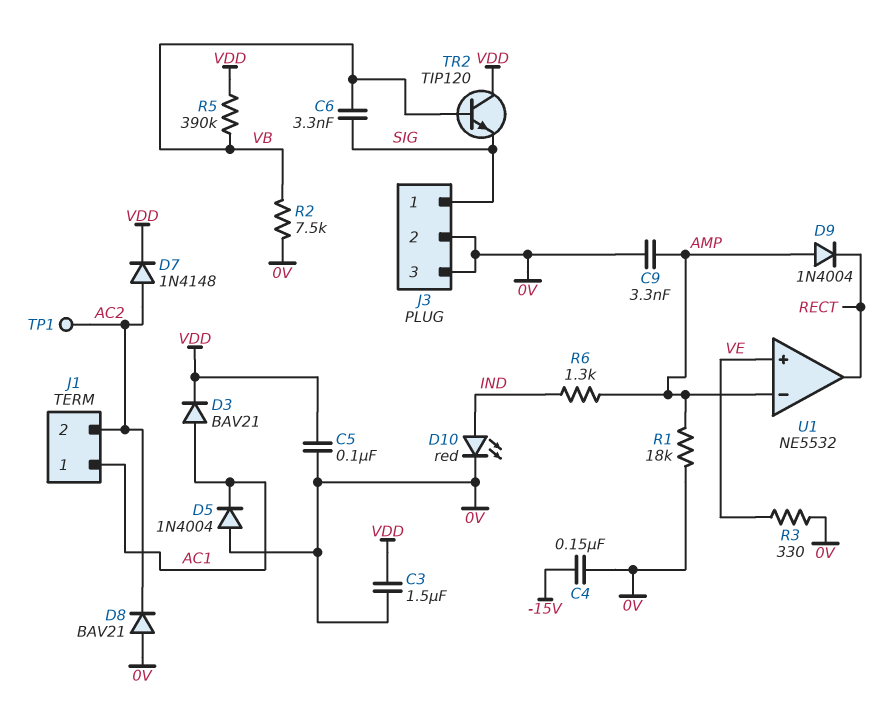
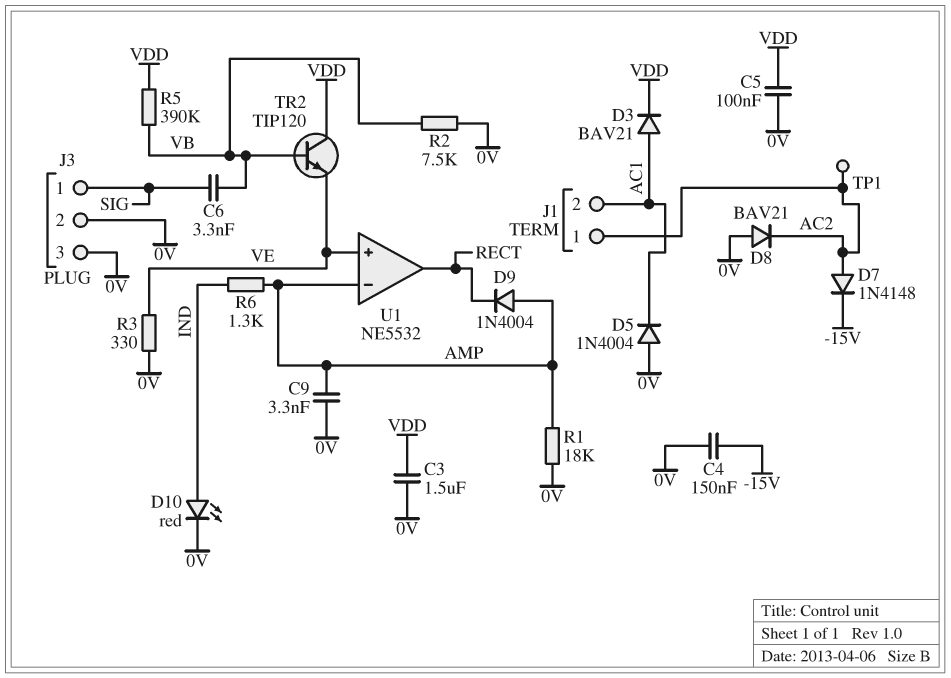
D7: diode 1N4148 (A AC2, K VDD) -> diode 1N4148 (A AC2, K -15V)
J1 pin 1: AC1 -> AC2
J1 pin 2: AC2 -> AC1
TR2: NPN TIP120 (B VB, C VDD, E SIG) -> NPN TIP120 (B VB, C VDD, E VE)

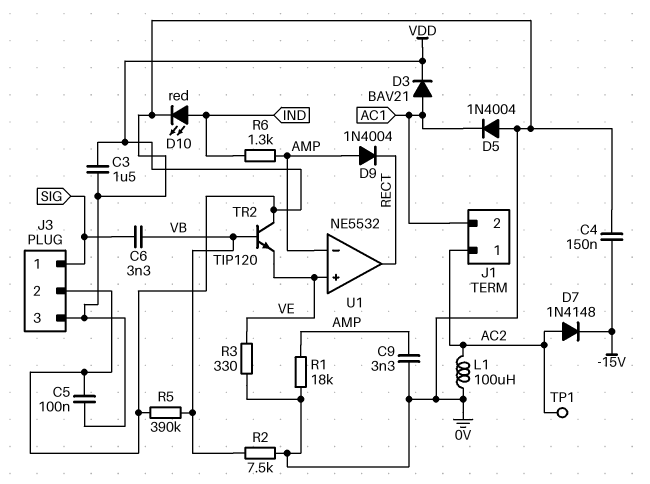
D8: diode BAV21 (A 0V, K AC2) -> none
J3 pin 2: 0V -> VDD
L1: none -> 100uH (0V, AC2)

